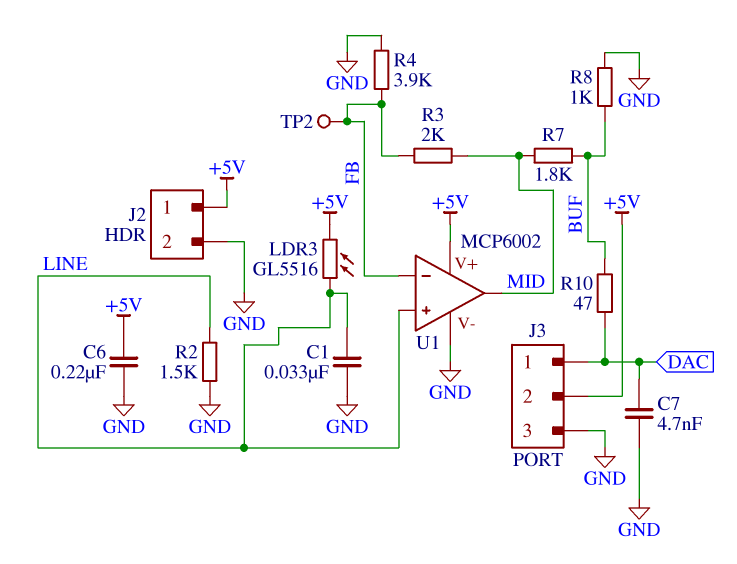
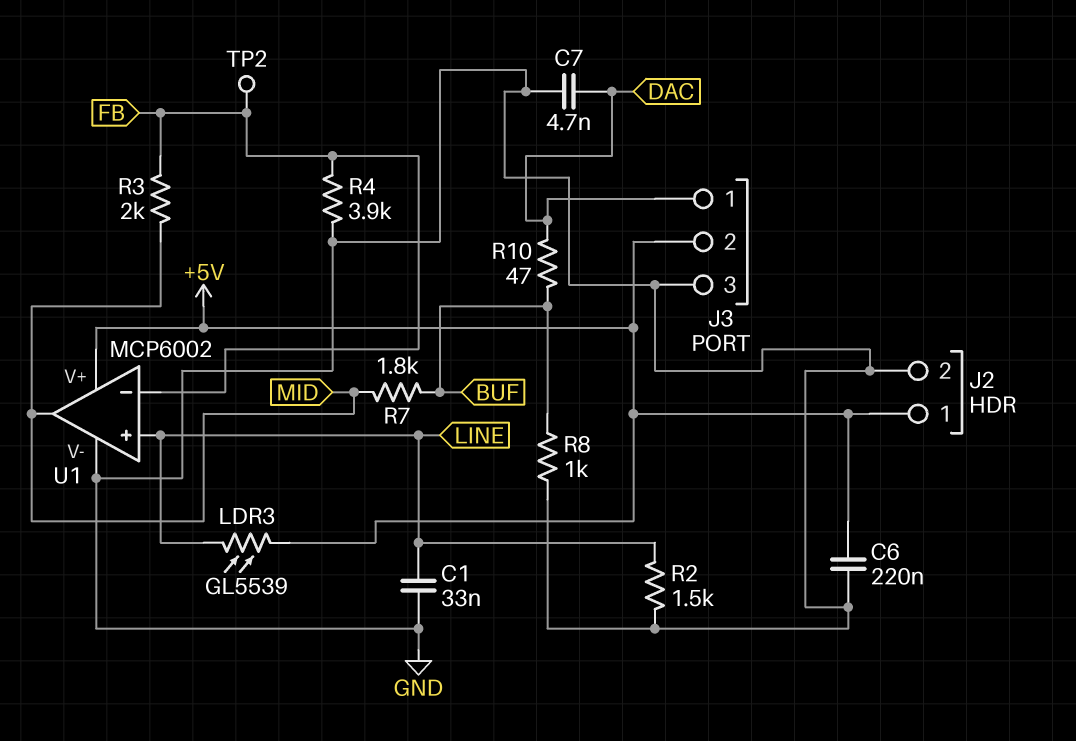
LDR3: GL5516 (+5V, LINE) -> GL5539 (+5V, LINE)

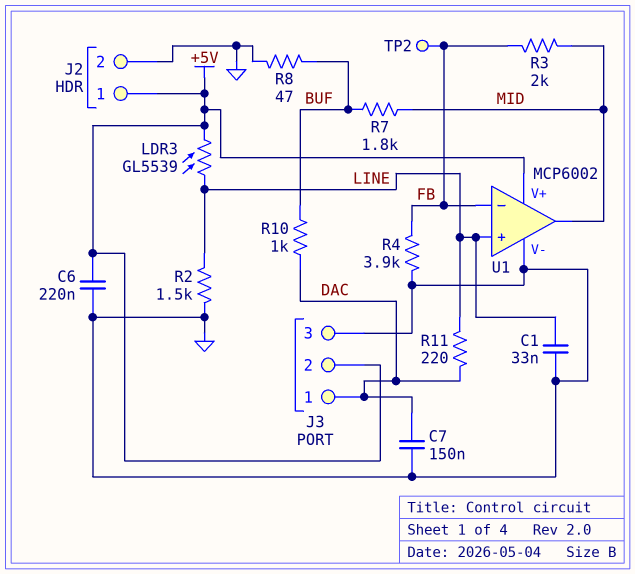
C7: 4.7nF (DAC, GND) -> 150nF (DAC, GND)
R8: 1k (BUF, GND) -> 47 (BUF, GND)
R10: 47 (BUF, DAC) -> 1k (BUF, DAC)
R11: none -> 220 (DAC, LINE)

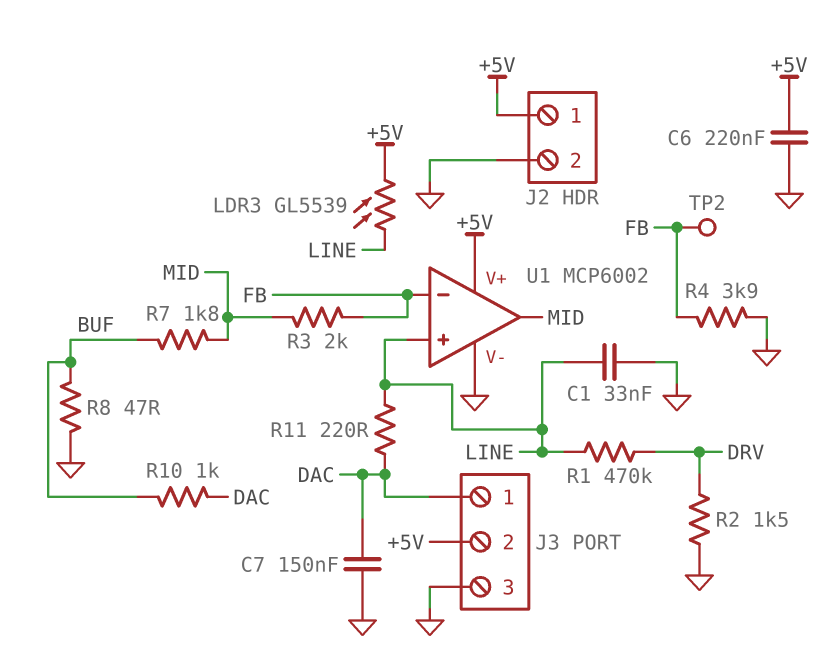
R1: none -> 470k (DRV, LINE)
R2: 1.5k (GND, LINE) -> 1.5k (DRV, GND)

